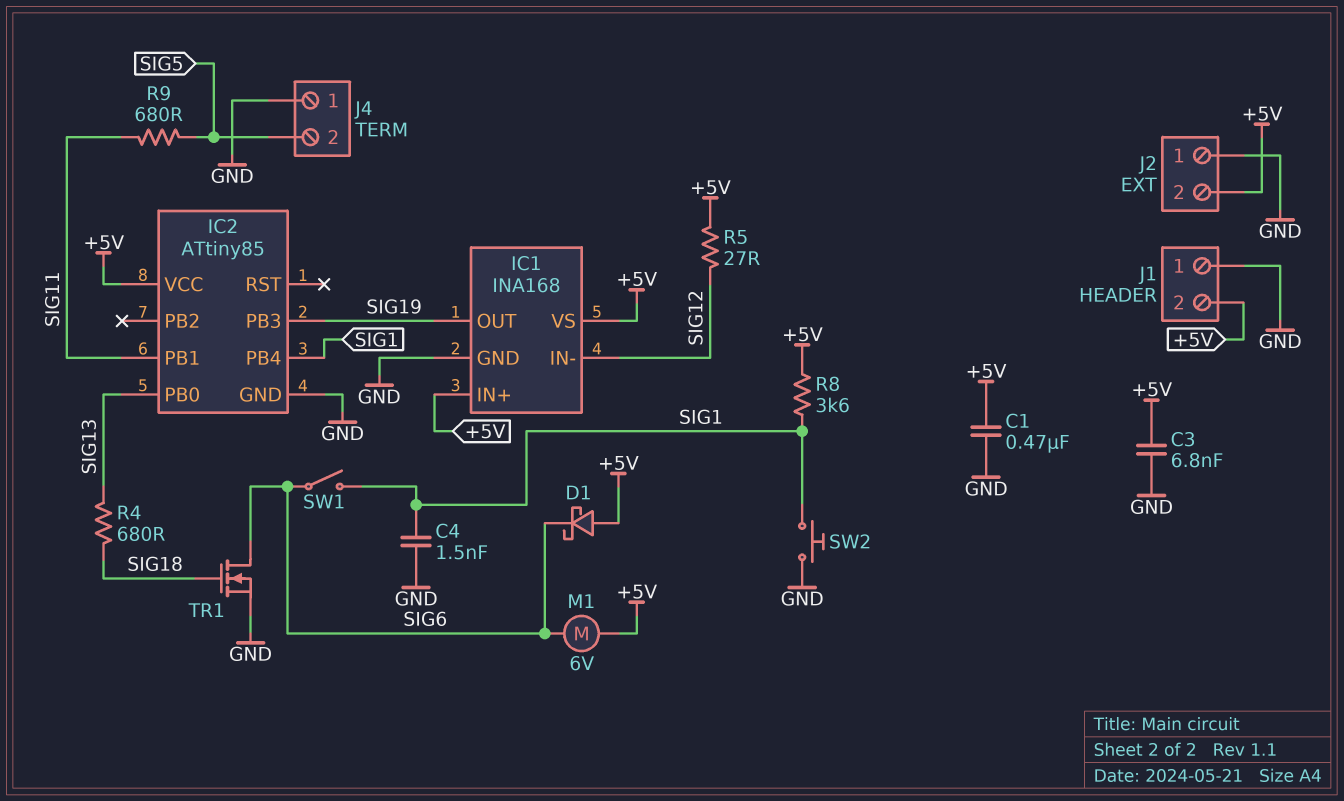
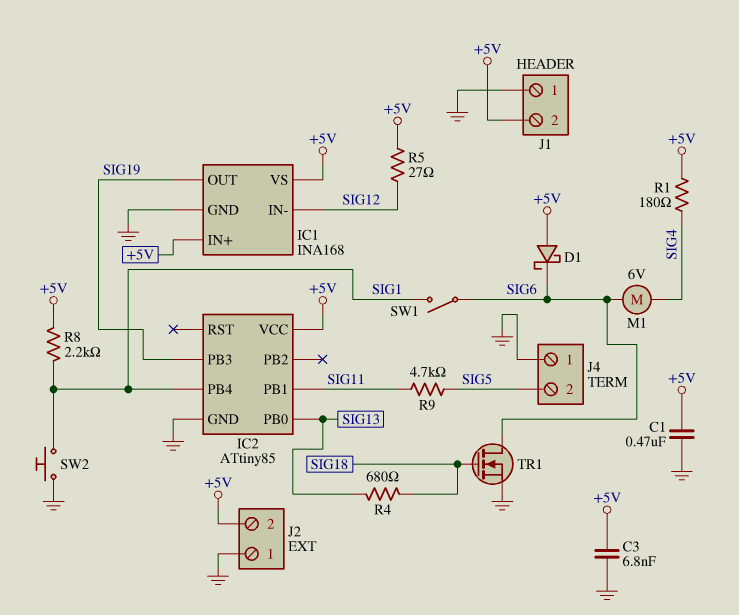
C4: 1.5nF (GND, SIG1) -> none
M1: motor 6V (+5V, SIG6) -> motor 6V (SIG4, SIG6)
R1: none -> 180 (+5V, SIG4)
R8: 3.6k (+5V, SIG1) -> 2.2k (+5V, SIG1)
R9: 680 (SIG5, SIG11) -> 4.7k (SIG5, SIG11)

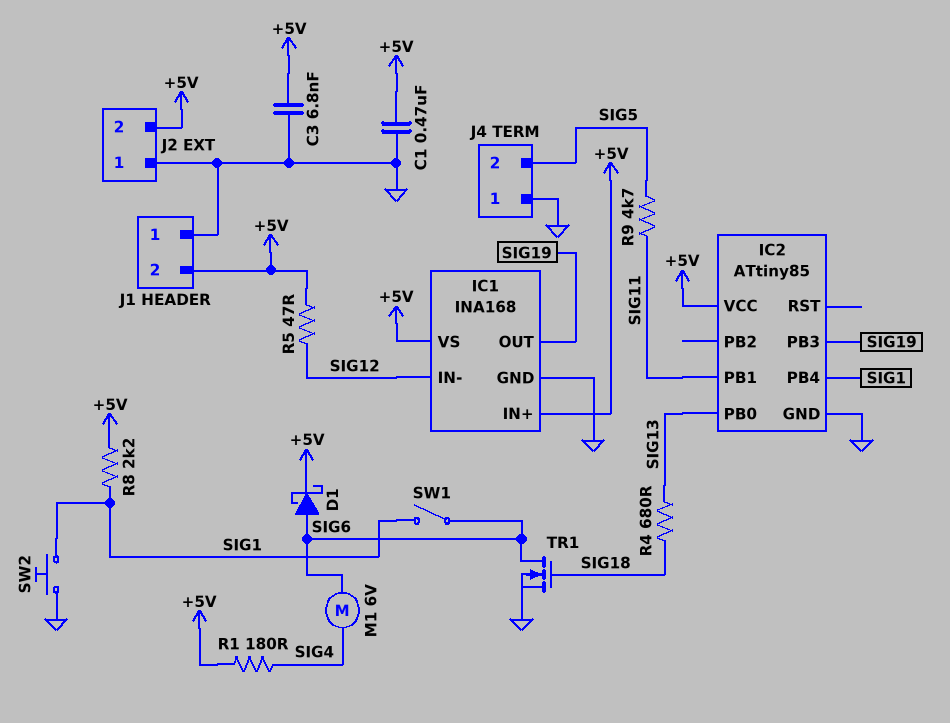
D1: schottky (A +5V, K SIG6) -> schottky (A SIG6, K +5V)
R5: 27 (+5V, SIG12) -> 47 (+5V, SIG12)

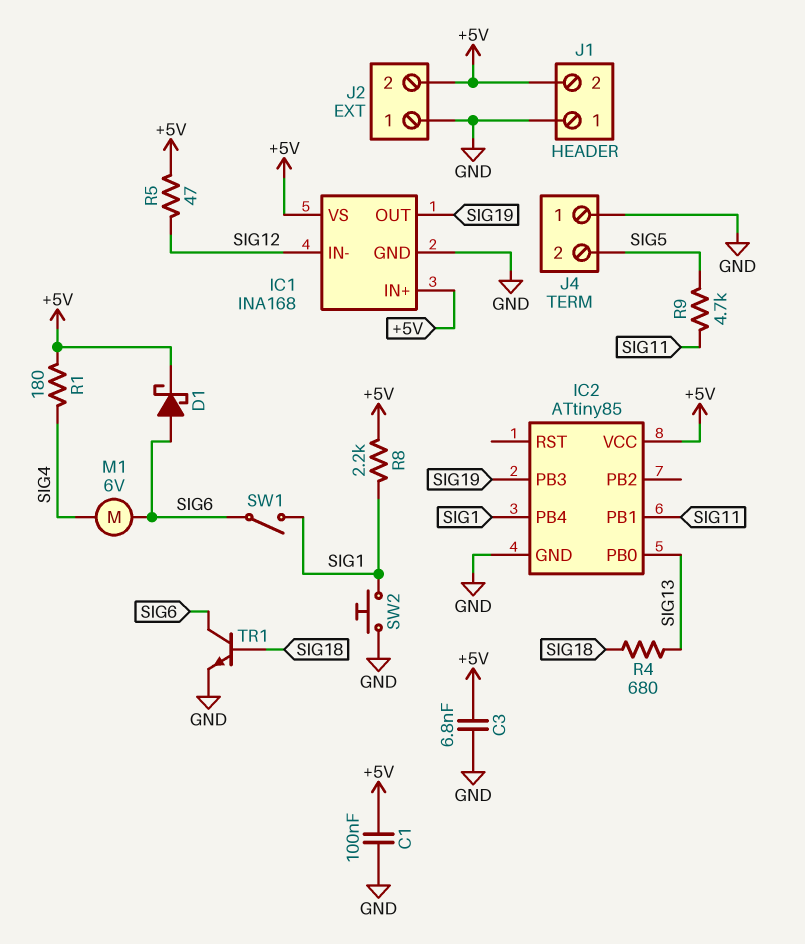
C1: 470nF (+5V, GND) -> 100nF (+5V, GND)
TR1: NMOS (G SIG18, D SIG6, S GND) -> NPN (B SIG18, C SIG6, E GND)

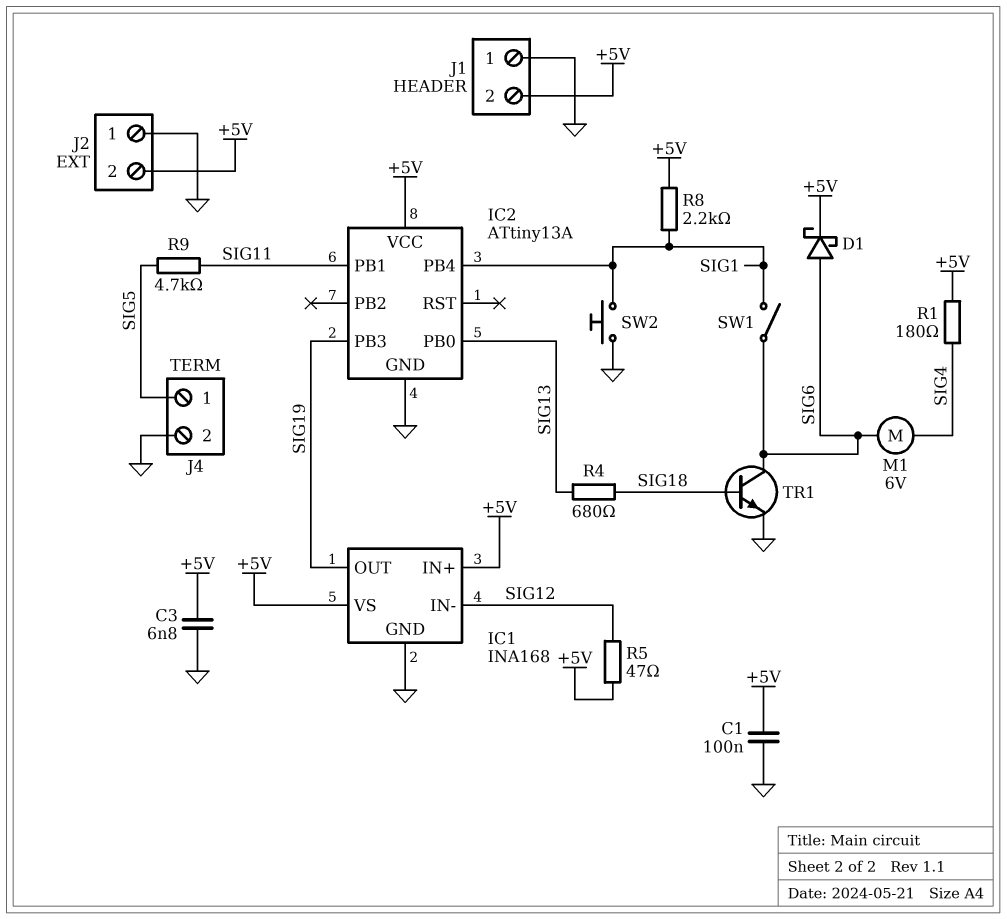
IC2: ATtiny85 -> ATtiny13A
J4 pin 1: GND -> SIG5
J4 pin 2: SIG5 -> GND

